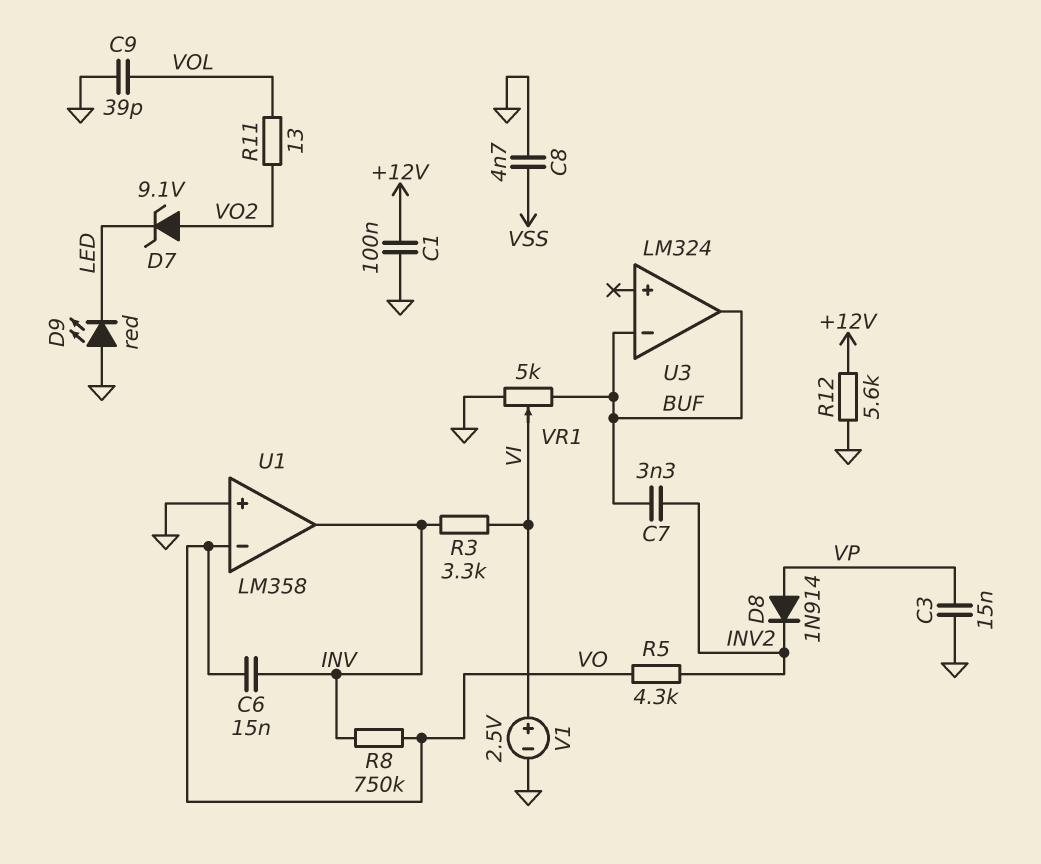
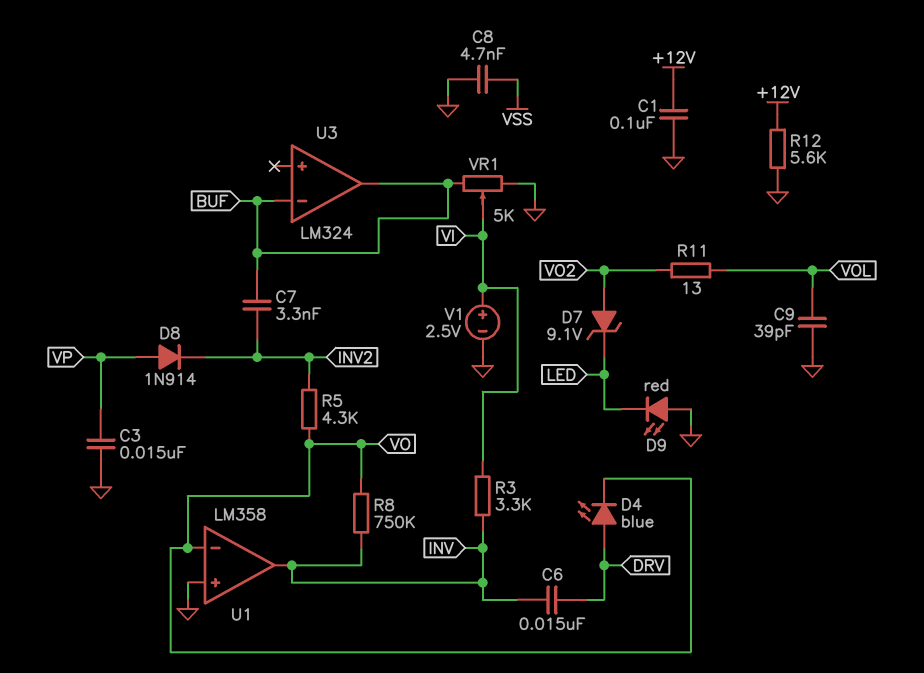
C6: 15nF (INV, VO) -> 15nF (DRV, INV)
D4: none -> LED blue (A DRV, K VO)

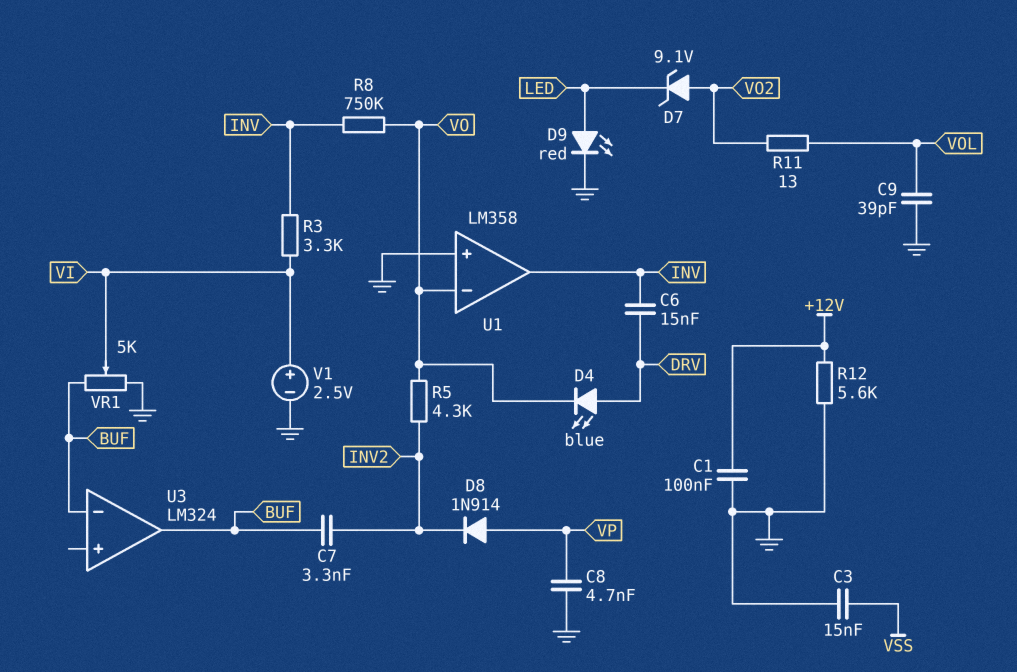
C3: 15nF (GND, VP) -> 15nF (GND, VSS)
C8: 4.7nF (GND, VSS) -> 4.7nF (GND, VP)
D9: LED red (A GND, K LED) -> LED red (A LED, K GND)

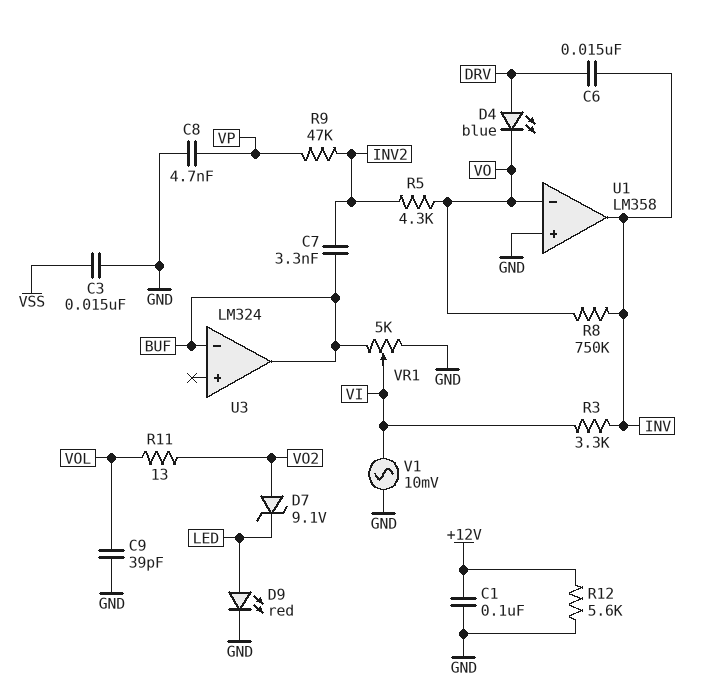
D8: diode 1N914 (A VP, K INV2) -> none
R9: none -> 47k (INV2, VP)
V1: 2.5V (plus VI, minus GND) -> AC 10mV (GND, VI)

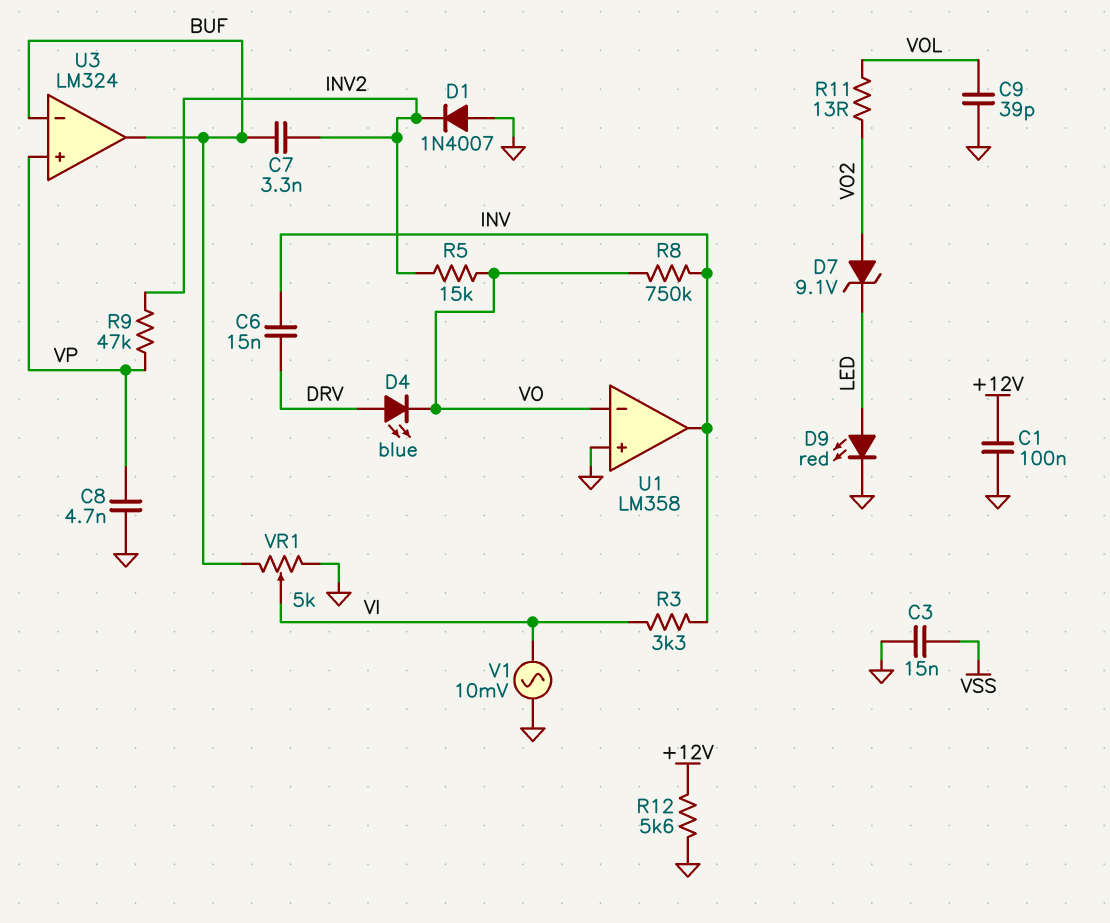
D1: none -> diode 1N4007 (A GND, K INV2)
R5: 4.3k (INV2, VO) -> 15k (INV2, VO)
U3 pin in+: none -> VP

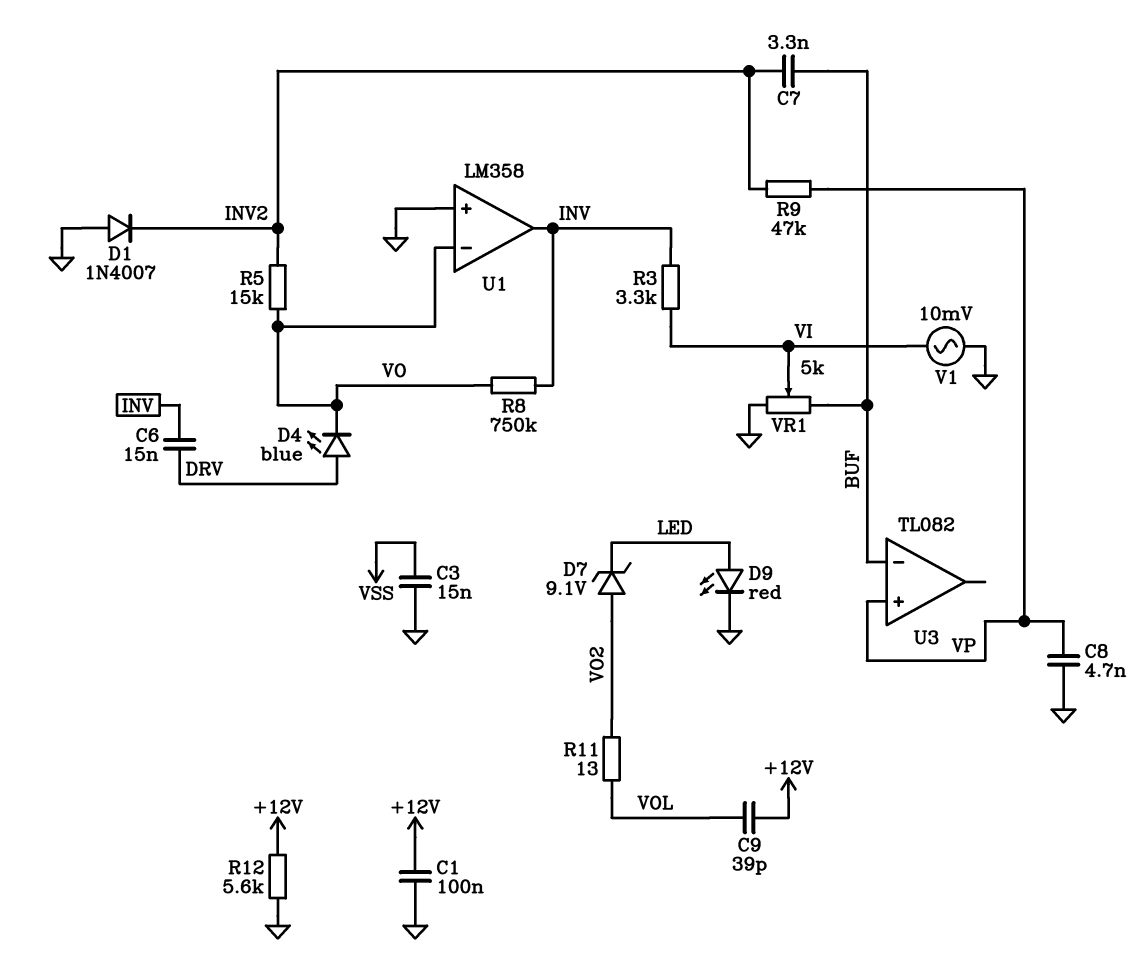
C9: 39pF (GND, VOL) -> 39pF (+12V, VOL)
U3: LM324 -> TL082
U3 pin out: BUF -> none

